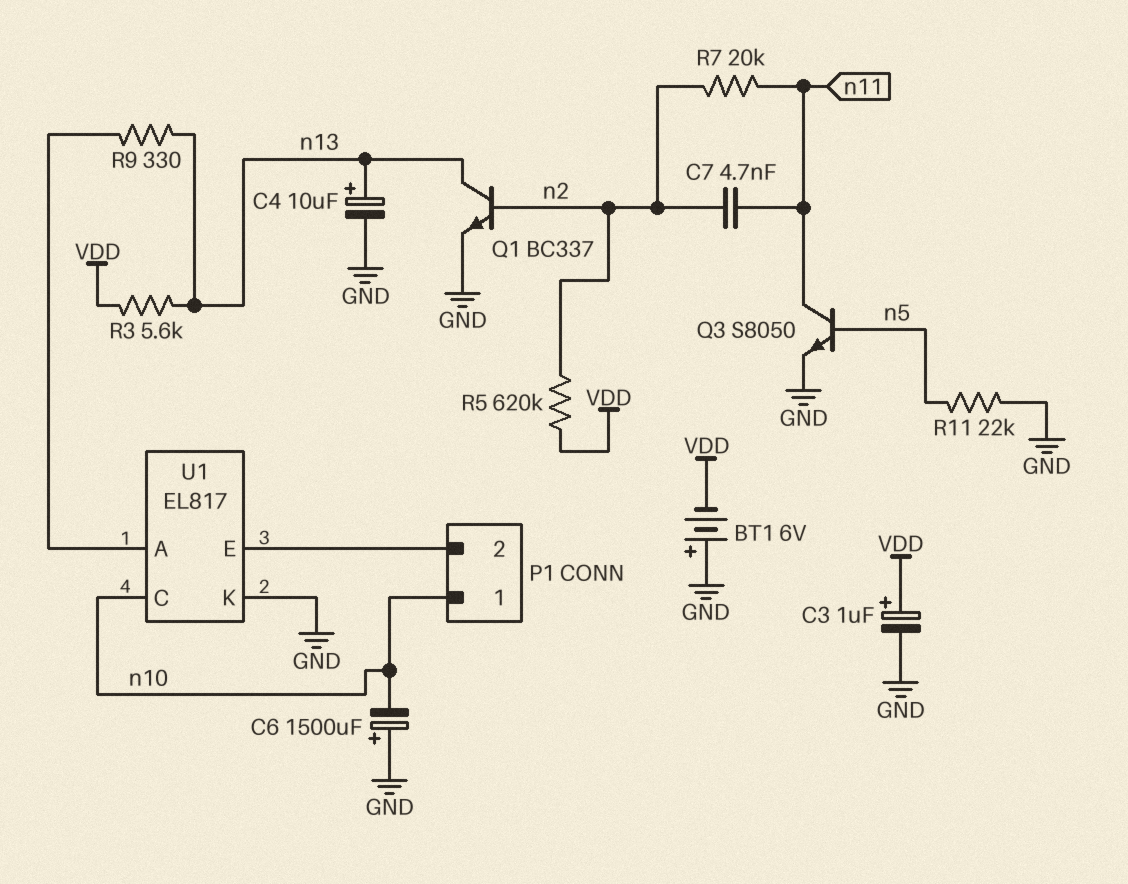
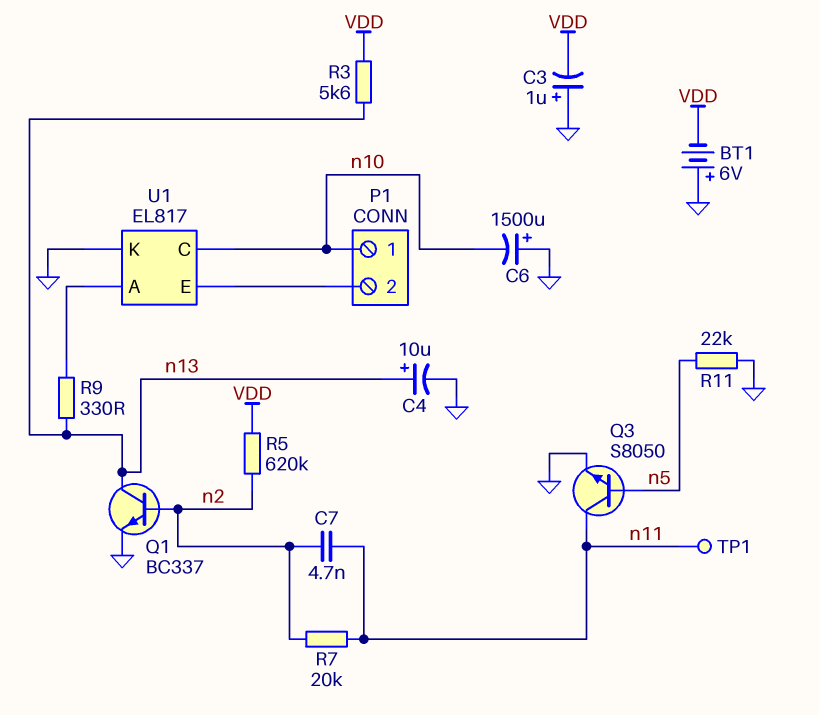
C3: 1uF (plus VDD, minus GND) -> 1uF (plus GND, minus VDD)
TP1: none -> test point (n11)

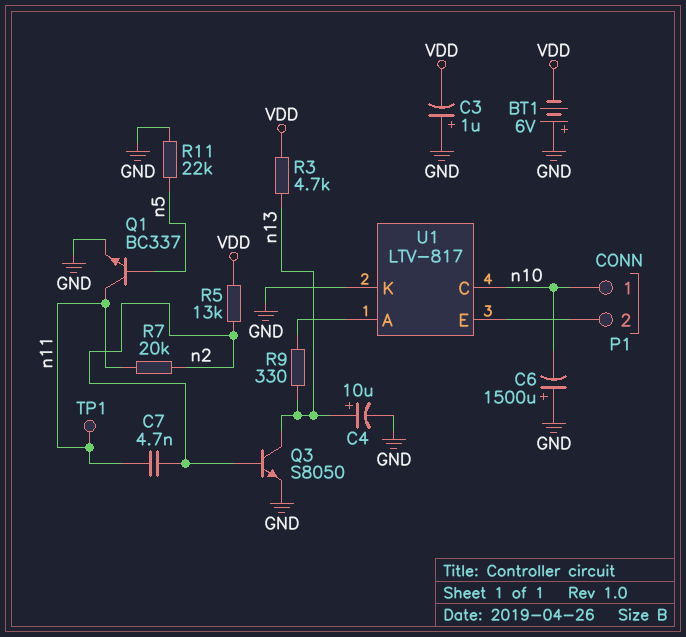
Q1: NPN BC337 (B n2, C n13, E GND) -> NPN BC337 (B n5, C n11, E GND)
Q3: NPN S8050 (B n5, C n11, E GND) -> NPN S8050 (B n2, C n13, E GND)
R3: 5.6k (VDD, n13) -> 4.7k (VDD, n13)
R5: 620k (VDD, n2) -> 13k (VDD, n2)
U1: EL817 -> LTV-817

